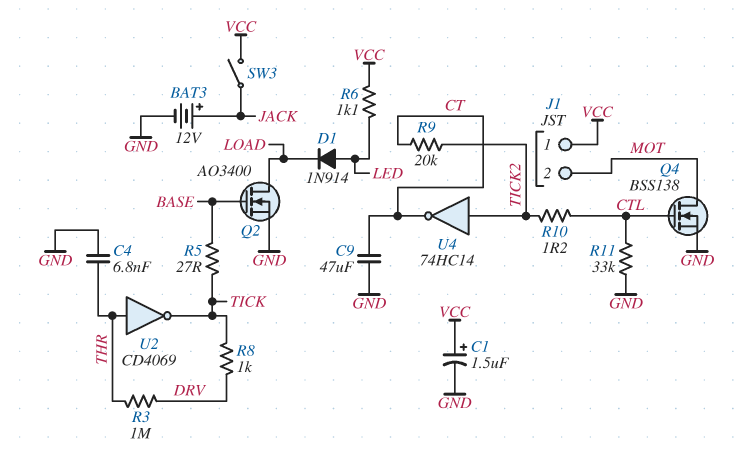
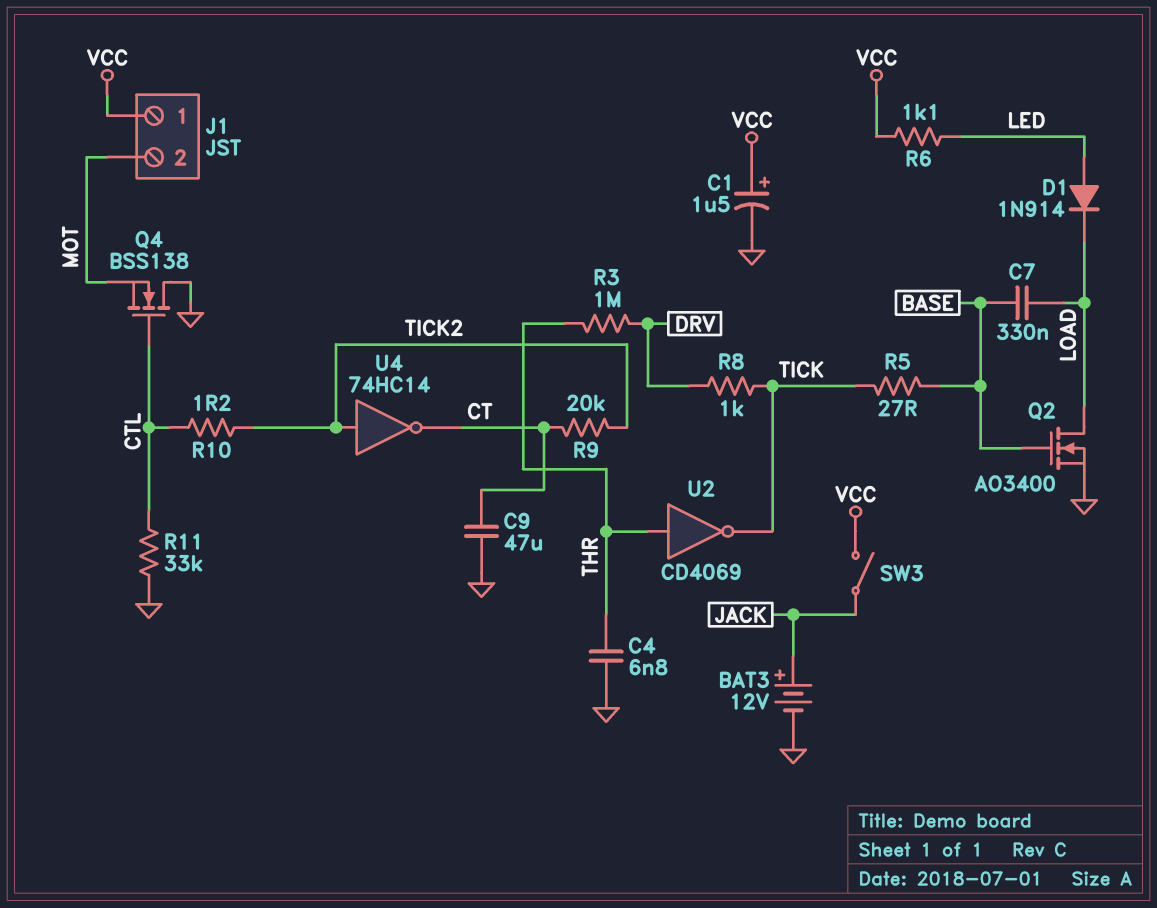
C7: none -> 330nF (BASE, LOAD)
Q4: NMOS BSS138 (G CTL, D MOT, S GND) -> NMOS BSS138 (G CTL, D GND, S MOT)

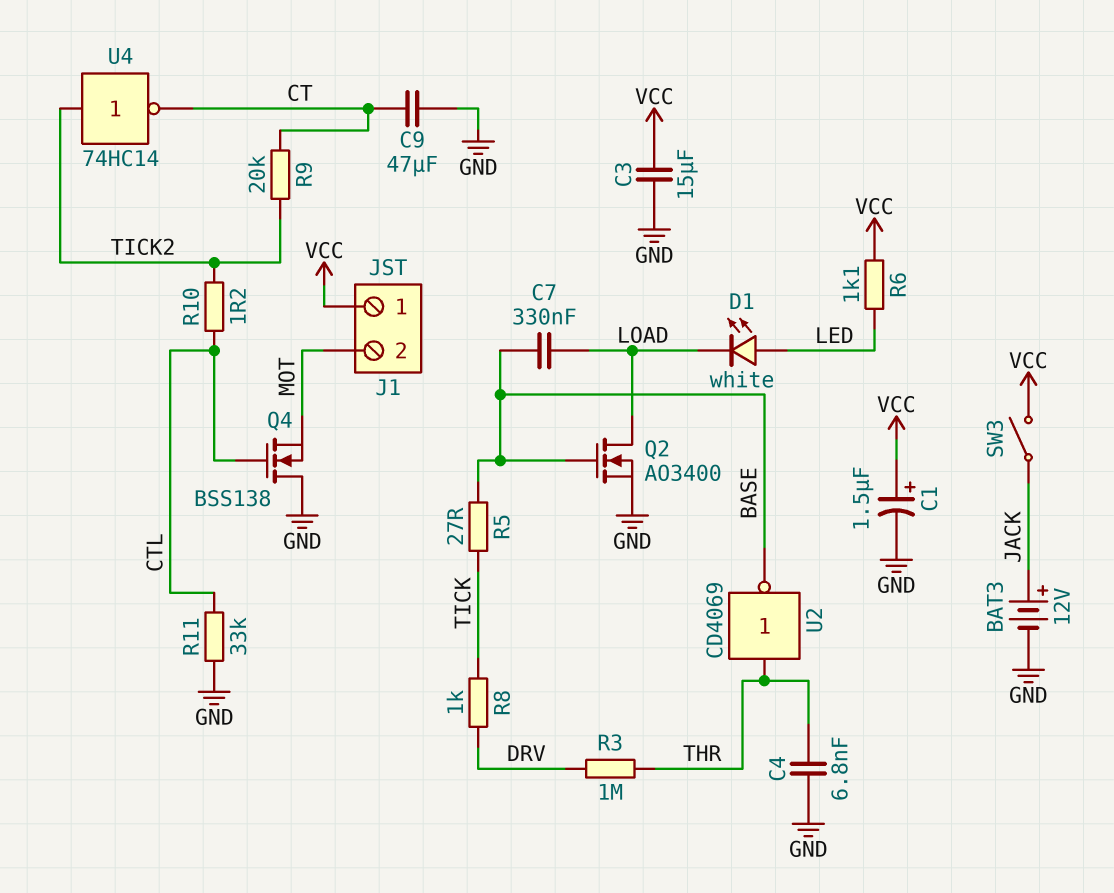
C3: none -> 15uF (GND, VCC)
D1: diode 1N914 (A LED, K LOAD) -> LED white (A LED, K LOAD)
U2: NOT CD4069 (in THR, out TICK) -> NOT CD4069 (in THR, out BASE)

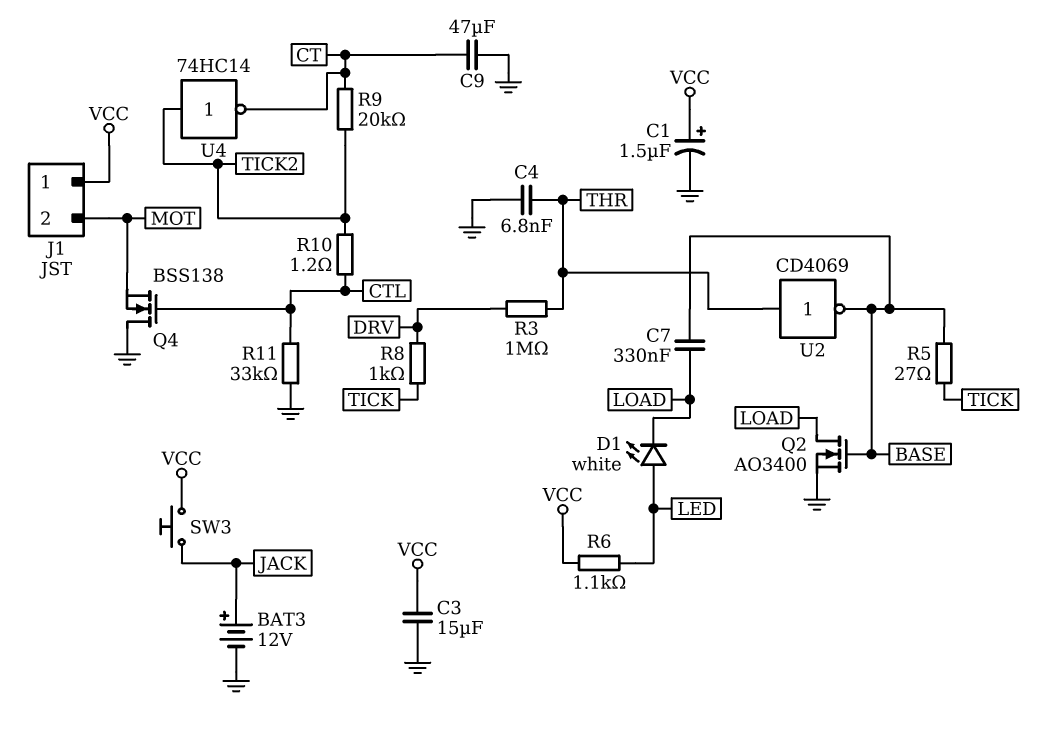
SW3: switch (JACK, VCC) -> button (JACK, VCC)

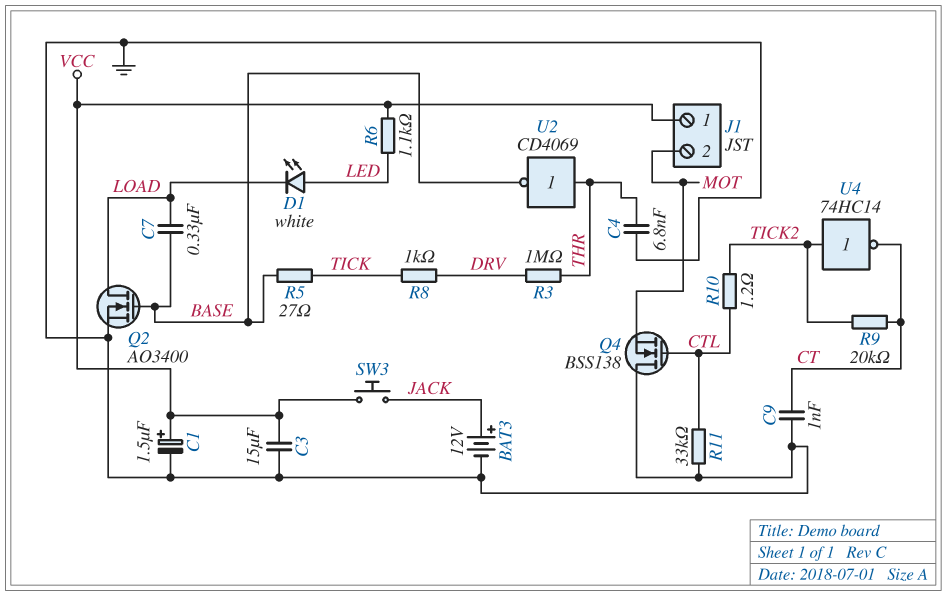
C9: 47uF (CT, GND) -> 1nF (CT, GND)

